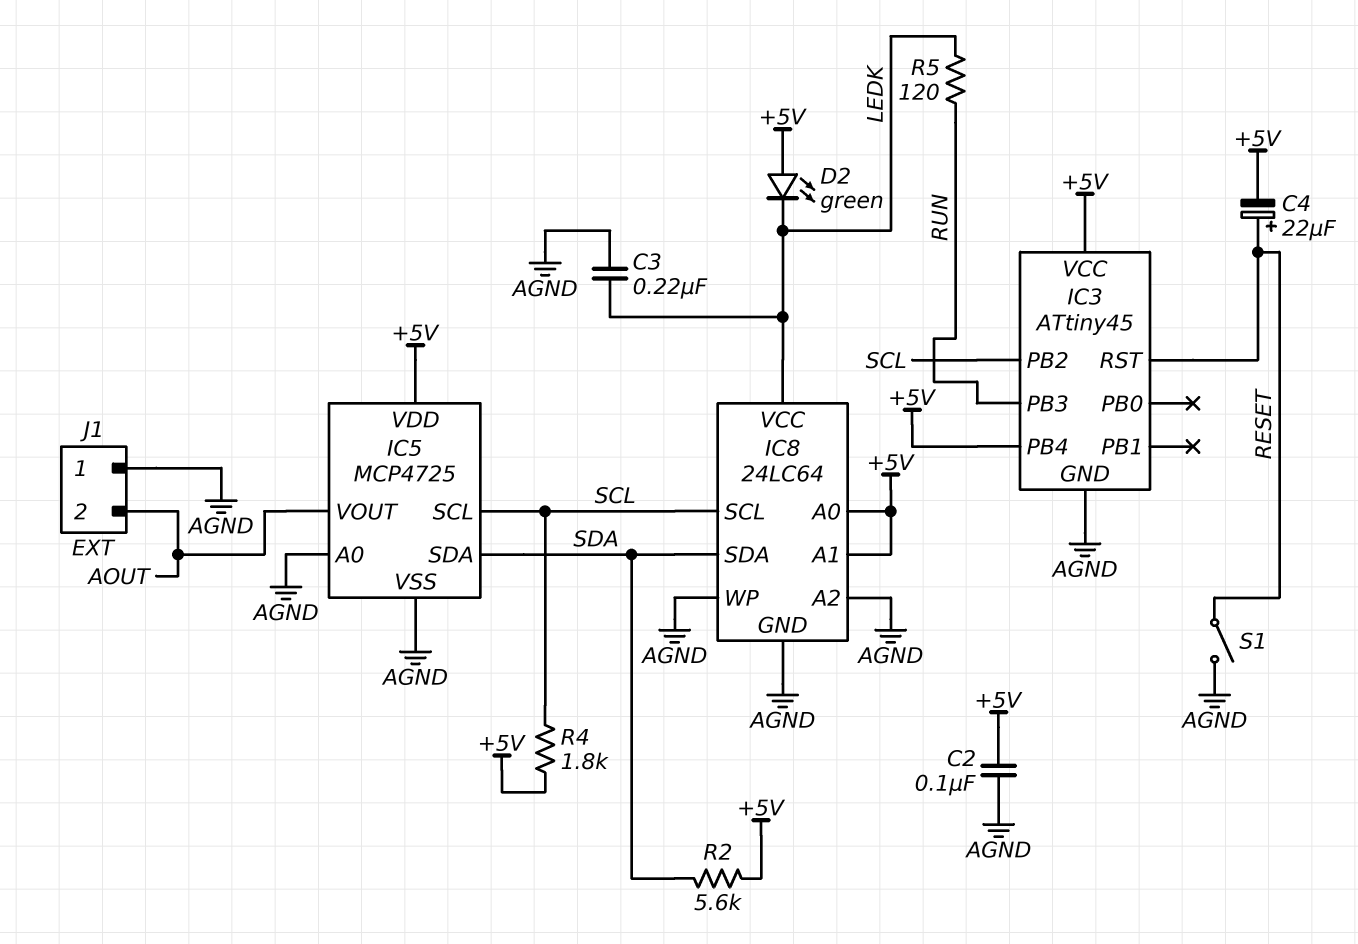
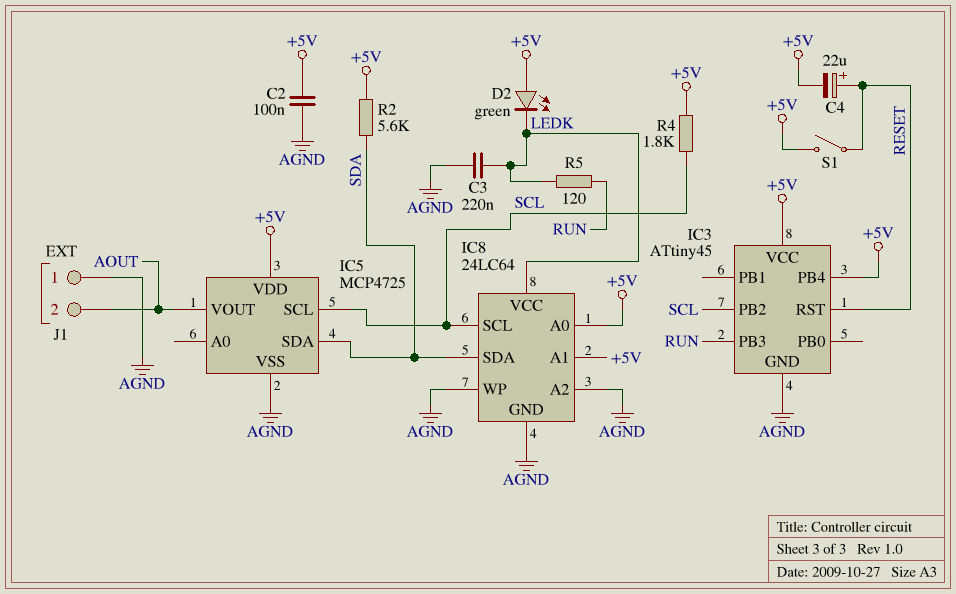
IC5 pin A0: AGND -> none
S1: switch (AGND, RESET) -> switch (+5V, RESET)

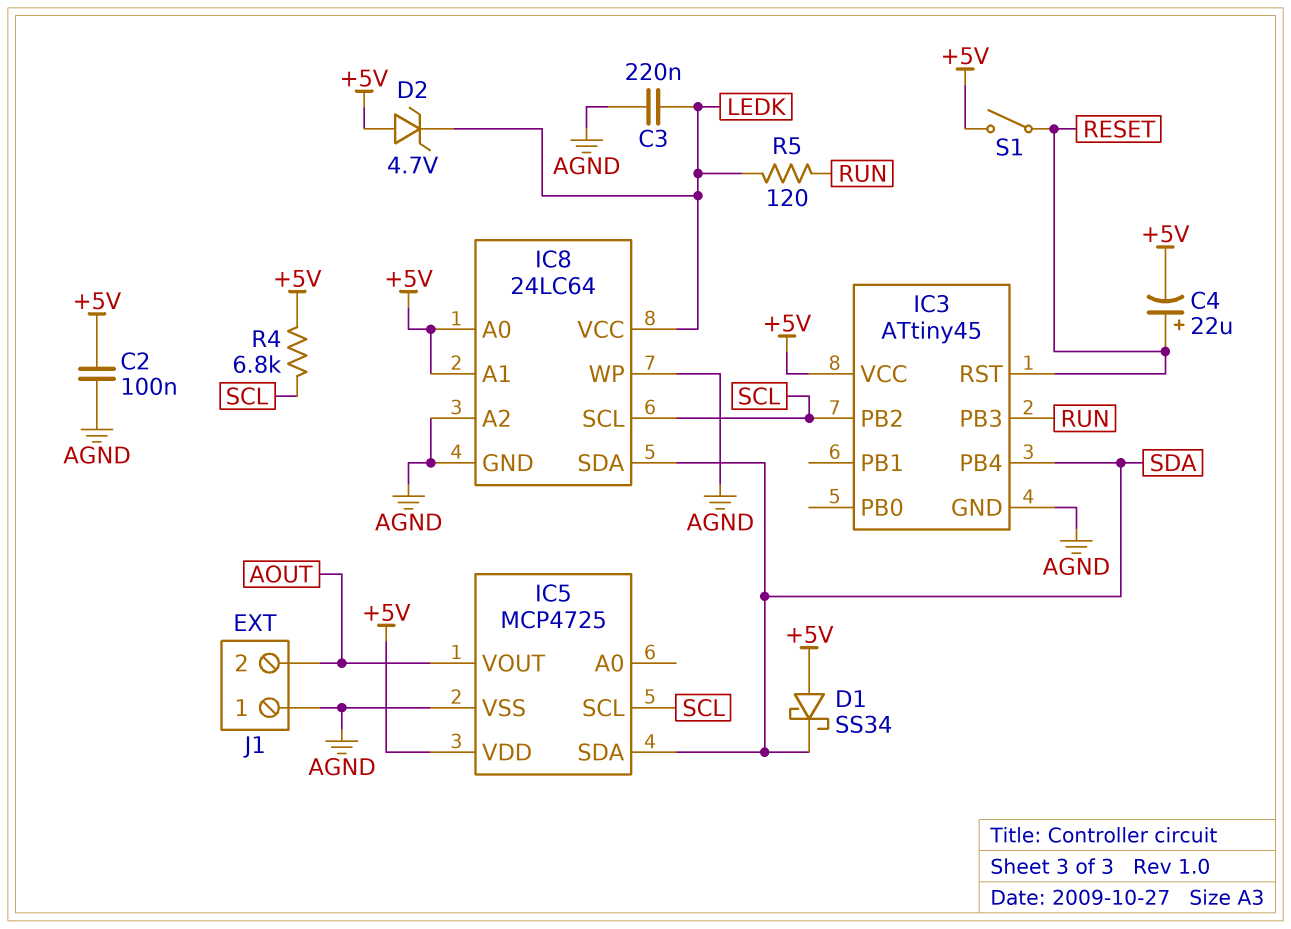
D1: none -> schottky SS34 (A +5V, K SDA)
D2: LED green (A +5V, K LEDK) -> zener 4.7V (A +5V, K LEDK)
IC3 pin PB4: +5V -> SDA
R2: 5.6k (+5V, SDA) -> none
R4: 1.8k (+5V, SCL) -> 6.8k (+5V, SCL)

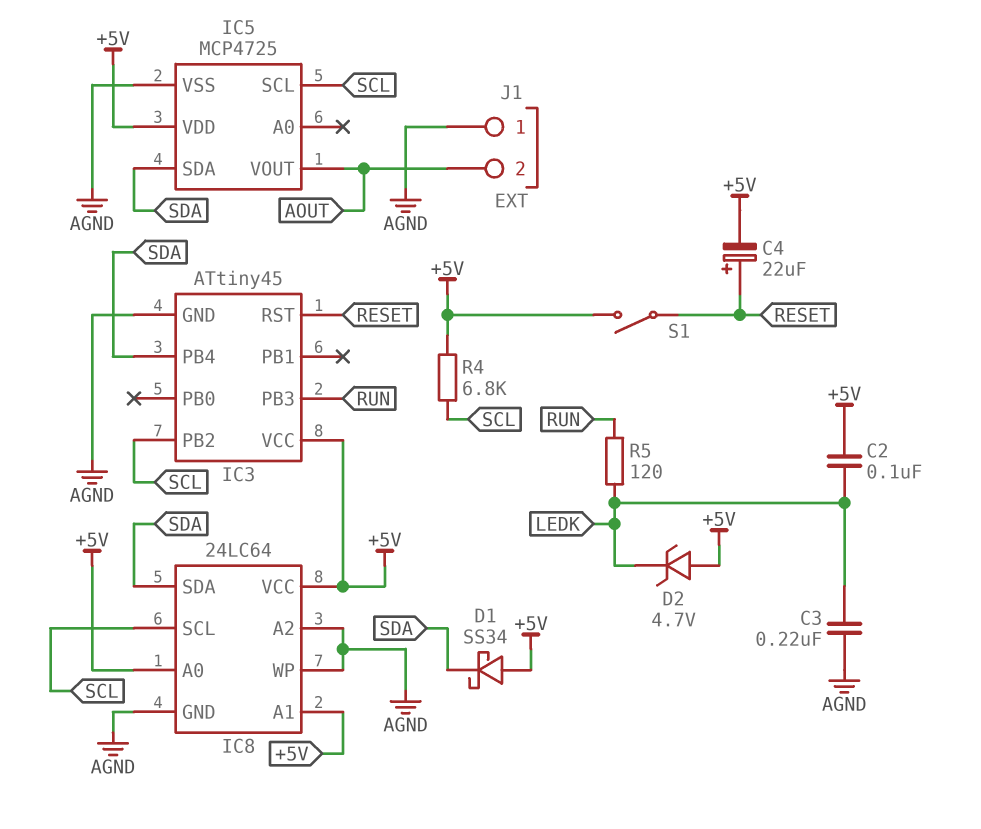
C2: 100nF (+5V, AGND) -> 100nF (+5V, LEDK)
IC8 pin VCC: LEDK -> +5V

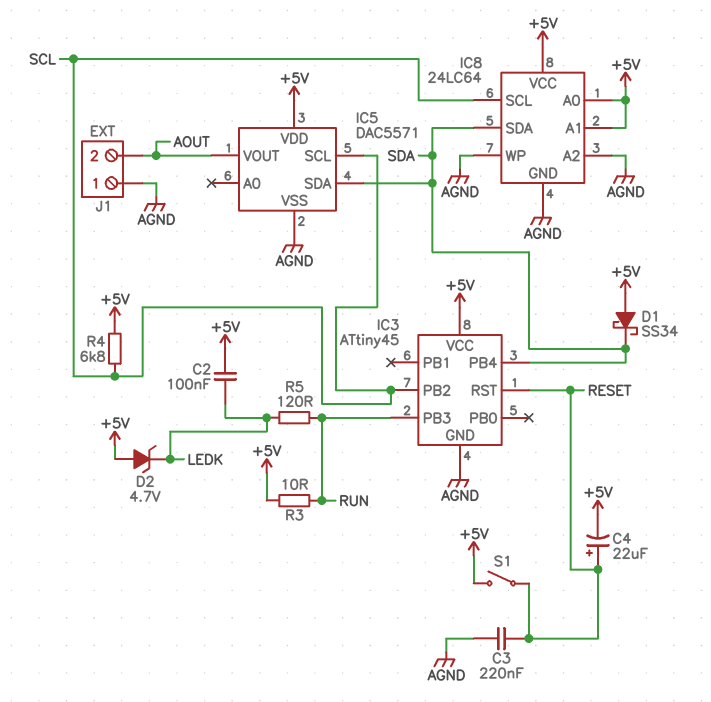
C3: 220nF (AGND, LEDK) -> 220nF (AGND, RESET)
IC5: MCP4725 -> DAC5571
R3: none -> 10 (+5V, RUN)

